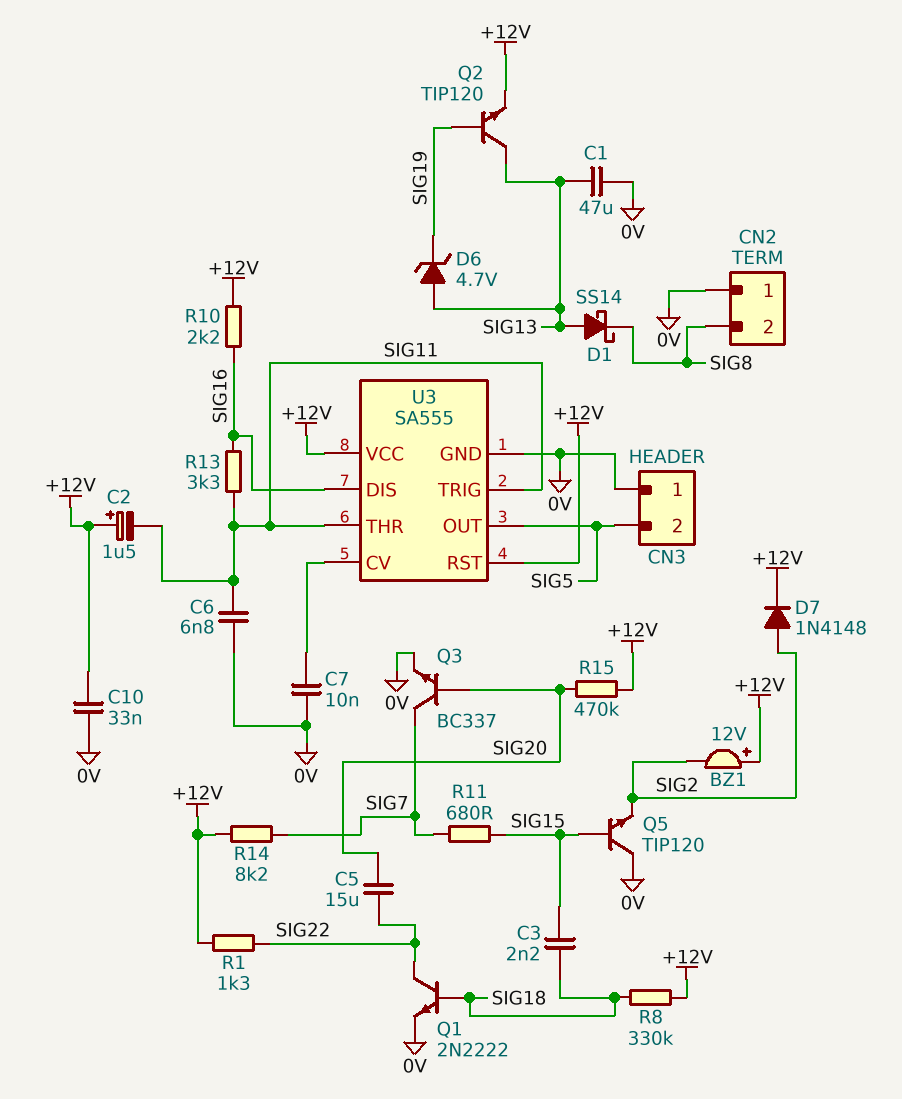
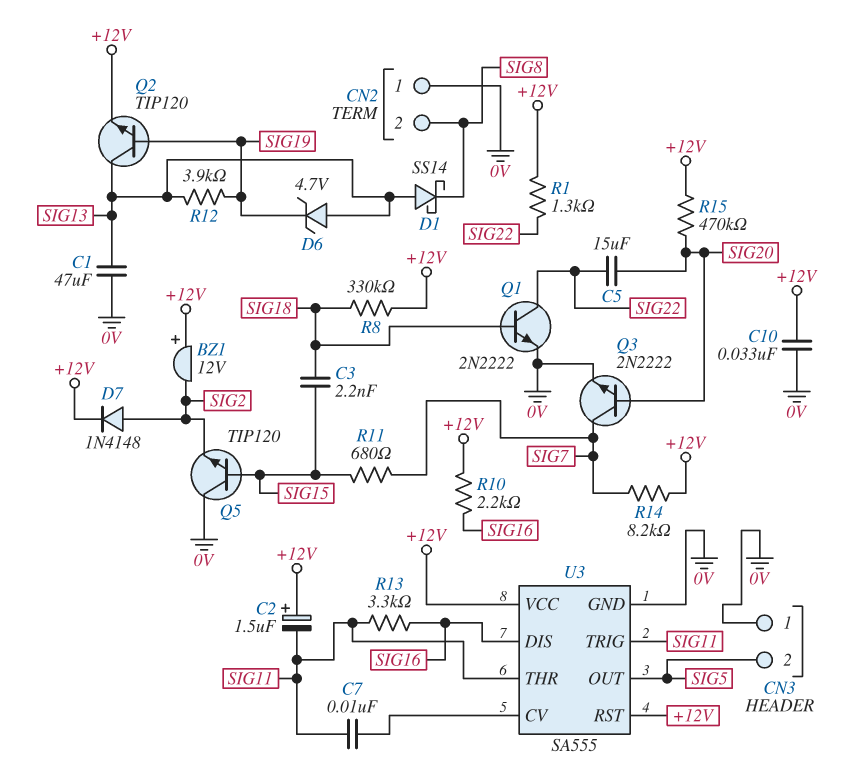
C6: 6.8nF (0V, SIG11) -> none
C7: 10nF (0V, U3/CV) -> 10nF (SIG11, U3/CV)
Q3: NPN BC337 (B SIG20, C SIG7, E 0V) -> NPN 2N2222 (B SIG20, C SIG7, E 0V)
R12: none -> 3.9k (SIG13, SIG19)

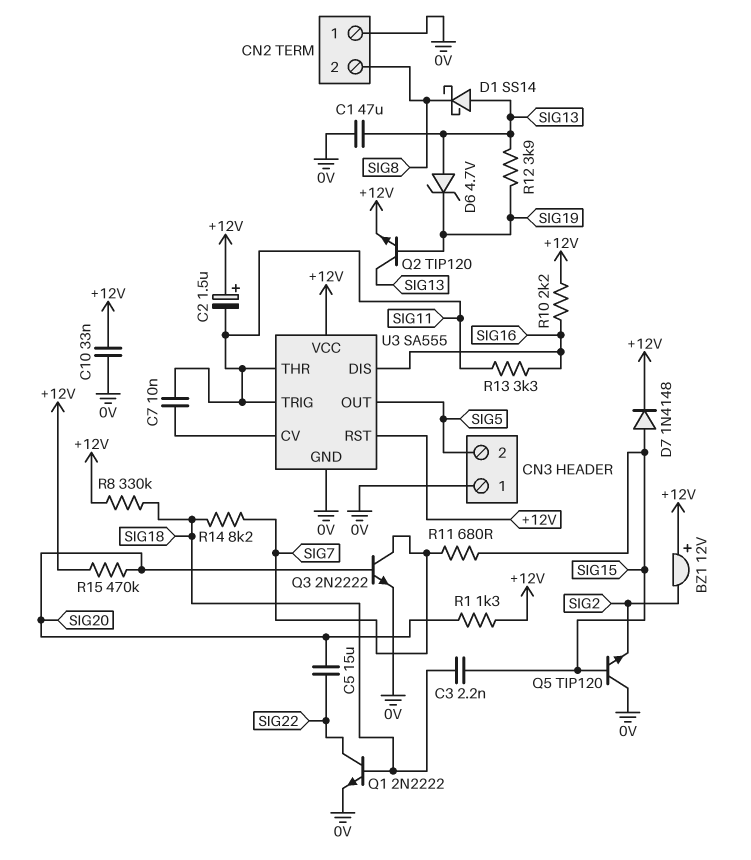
D7: diode 1N4148 (A SIG2, K +12V) -> diode 1N4148 (A SIG15, K +12V)
R1: 1.3k (+12V, SIG22) -> 1.3k (+12V, SIG20)
R14: 8.2k (+12V, SIG7) -> 8.2k (SIG7, SIG18)

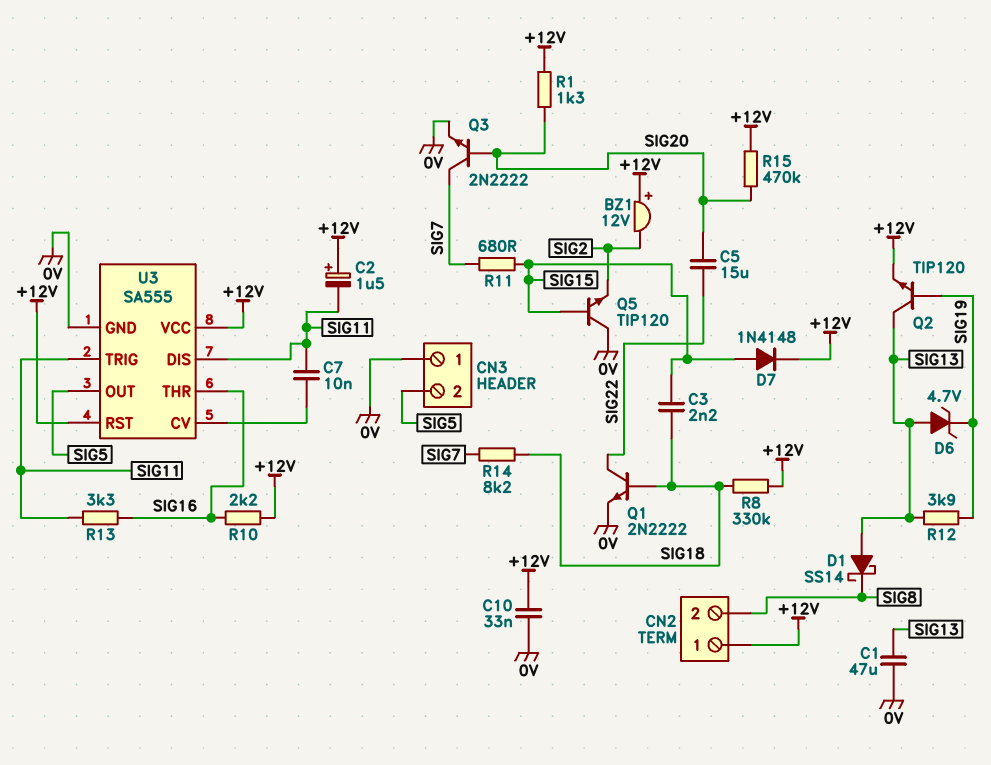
CN2 pin 1: 0V -> +12V
U3 pin DIS: SIG16 -> SIG11
U3 pin THR: SIG11 -> SIG16

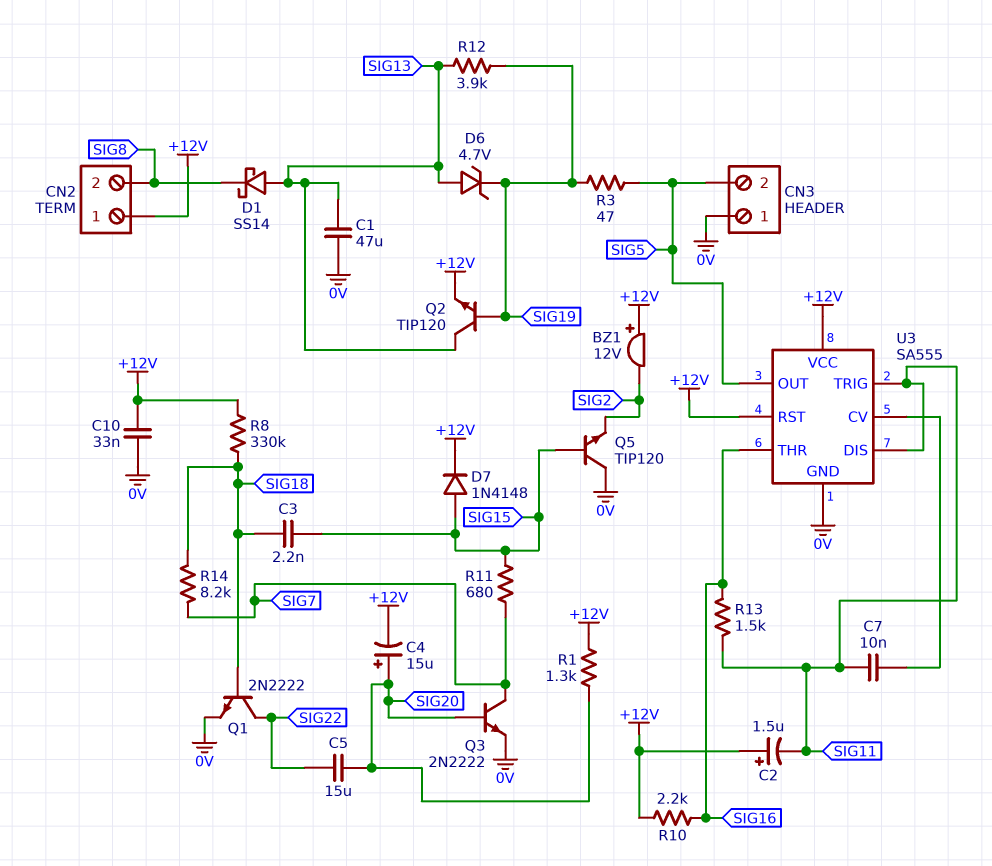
C4: none -> 15uF (plus SIG20, minus +12V)
R3: none -> 47 (SIG5, SIG19)
R13: 3.3k (SIG11, SIG16) -> 1.5k (SIG11, SIG16)
R15: 470k (+12V, SIG20) -> none

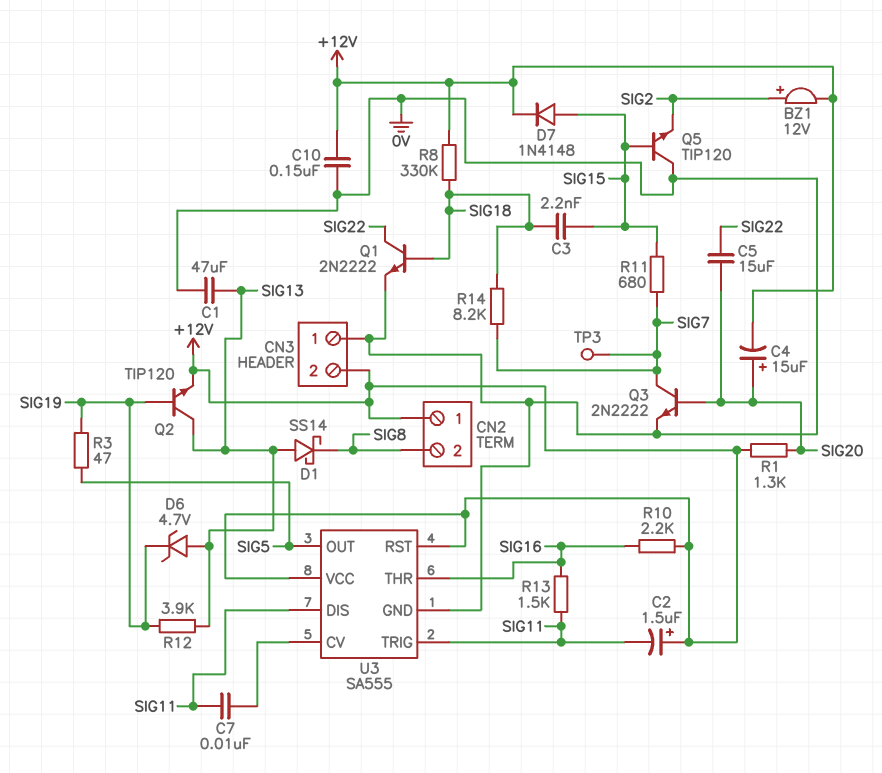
BZ1: buzzer 12V (plus +12V, minus SIG2) -> buzzer 12V (plus SIG2, minus +12V)
C10: 33nF (+12V, 0V) -> 150nF (+12V, 0V)
CN3 pin 2: SIG5 -> +12V
TP3: none -> test point (SIG7)

